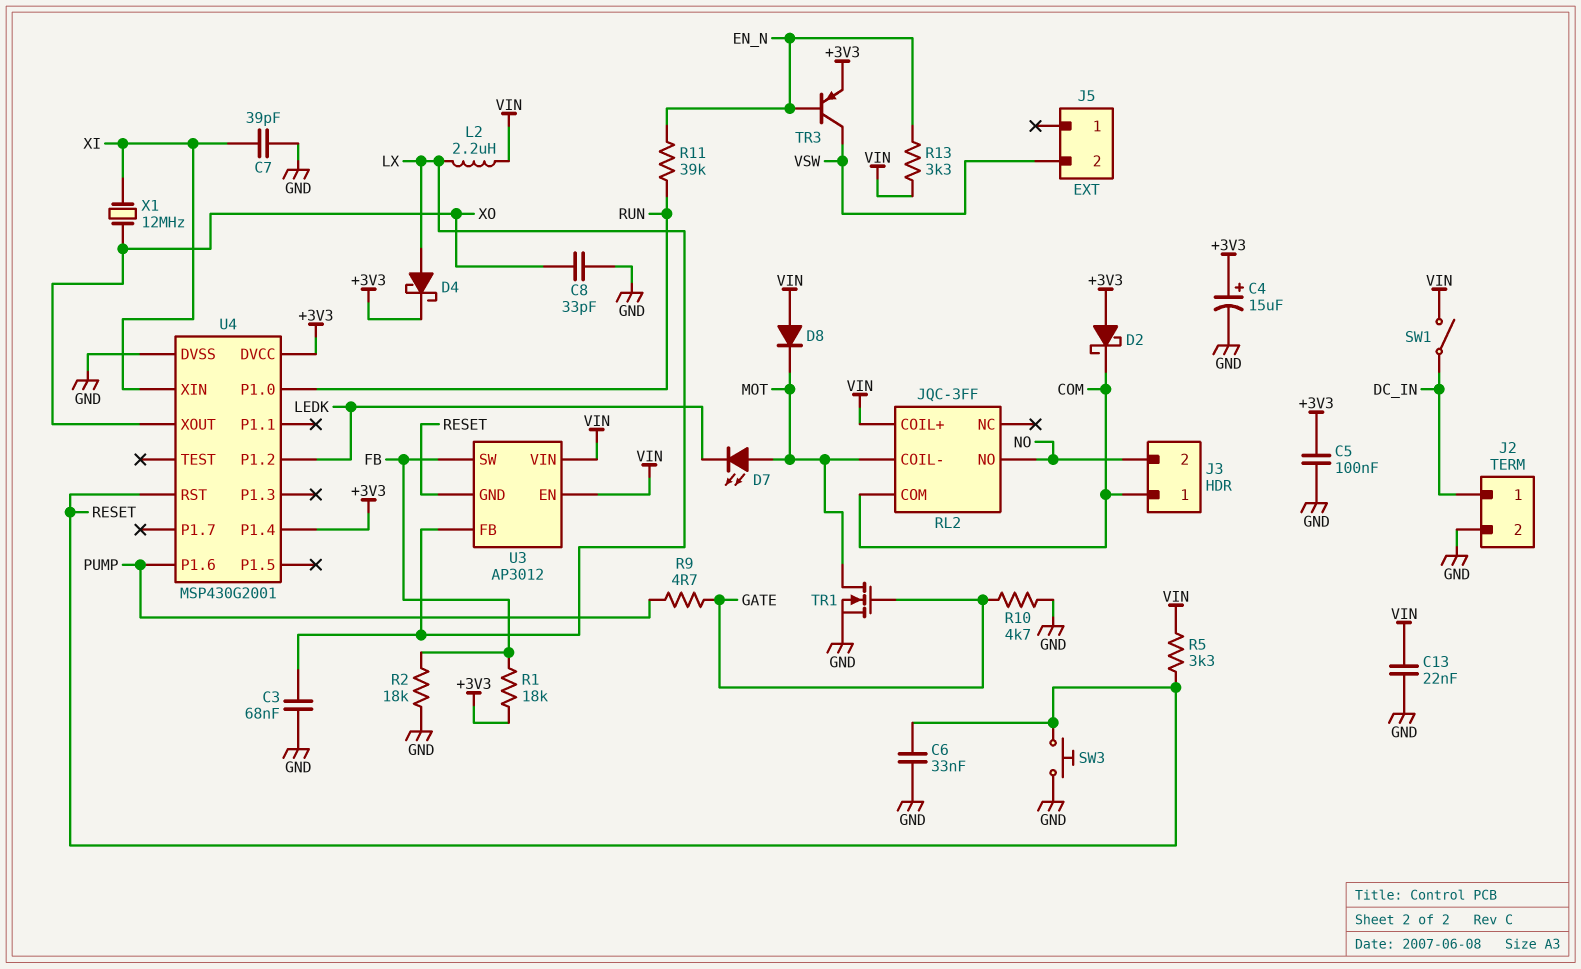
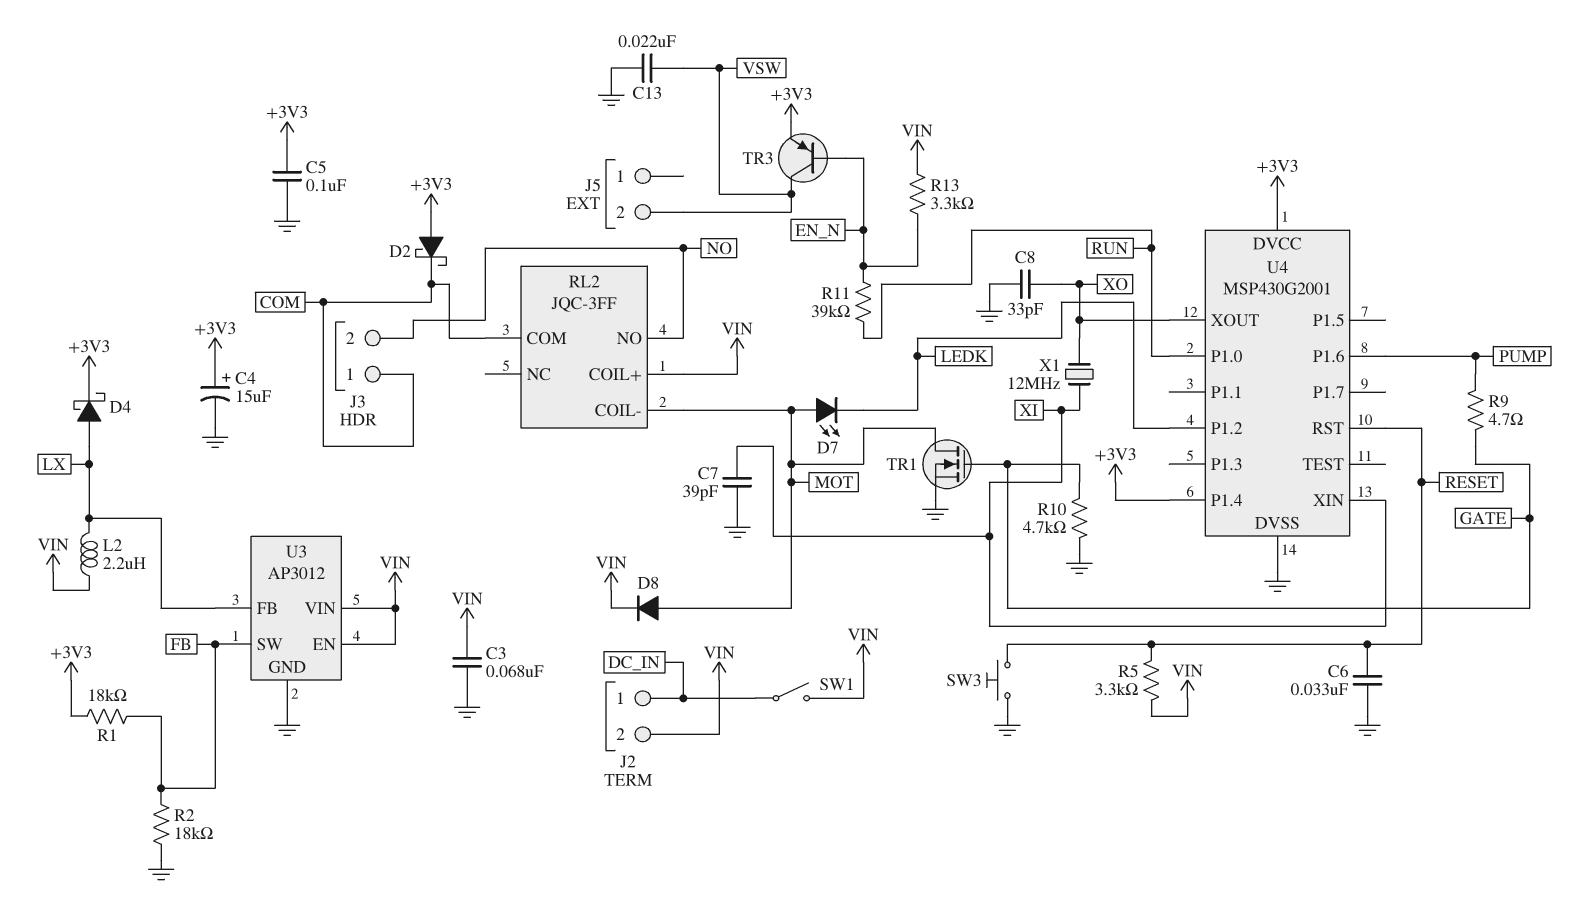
C3: 68nF (GND, LX) -> 68nF (GND, VIN)
C13: 22nF (GND, VIN) -> 22nF (GND, VSW)
D8: diode (A VIN, K MOT) -> diode (A MOT, K VIN)
J2 pin 2: GND -> VIN
U3 pin GND: RESET -> GND

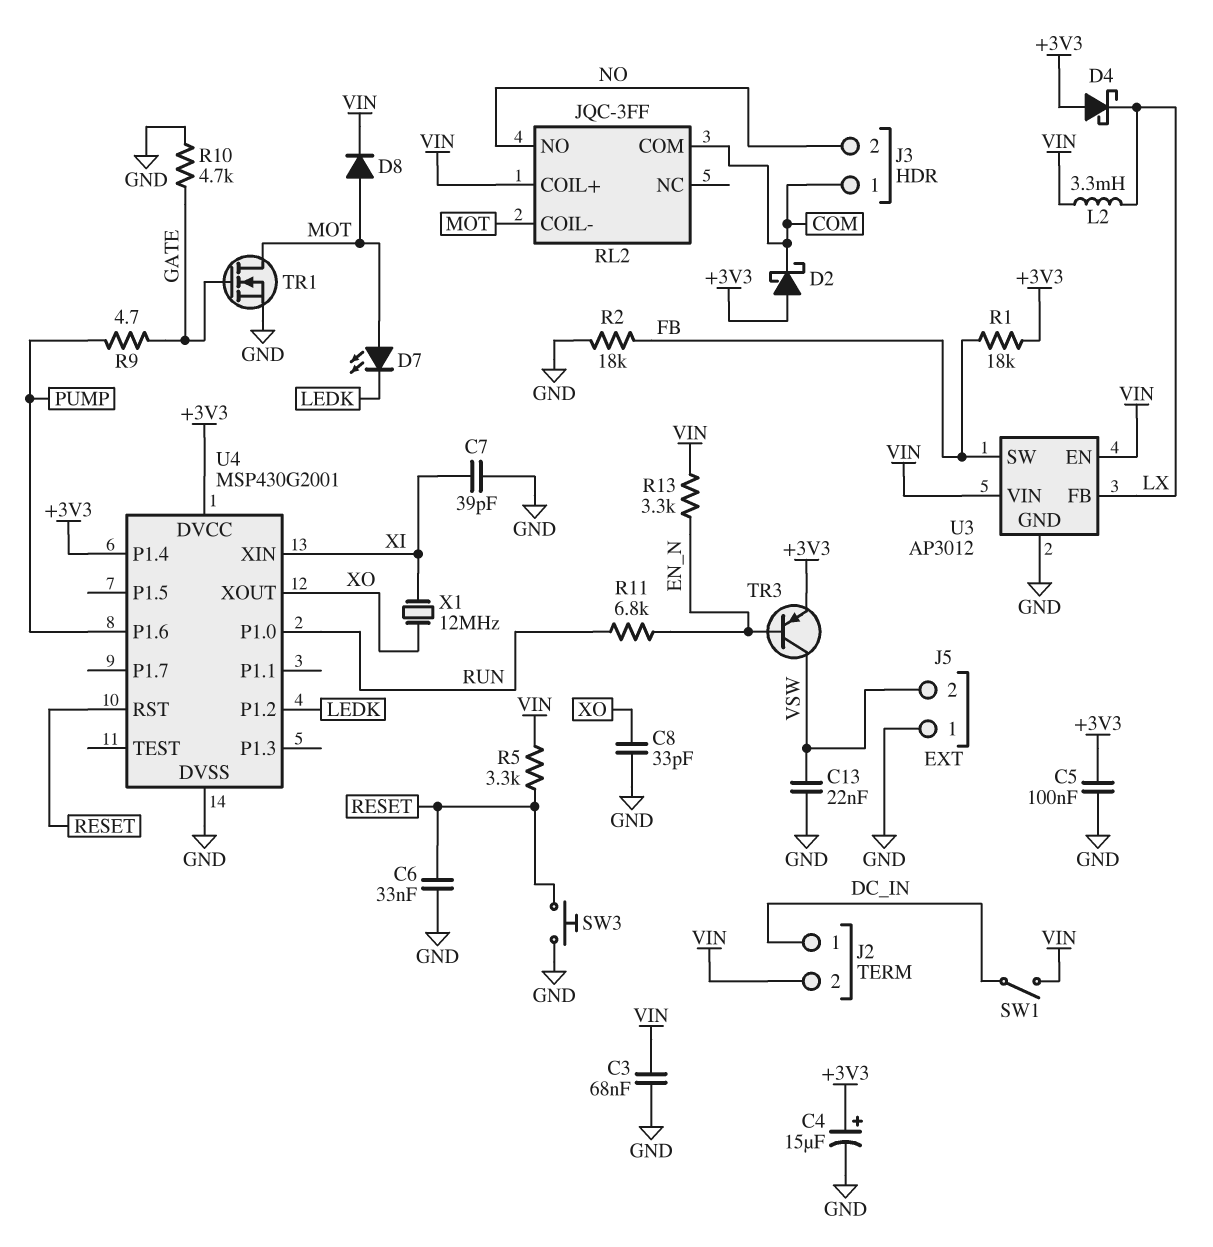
D4: schottky (A LX, K +3V3) -> schottky (A +3V3, K LX)
J5 pin 1: none -> GND
L2: 2.2uH (LX, VIN) -> 3.3mH (LX, VIN)
R11: 39k (EN_N, RUN) -> 6.8k (EN_N, RUN)

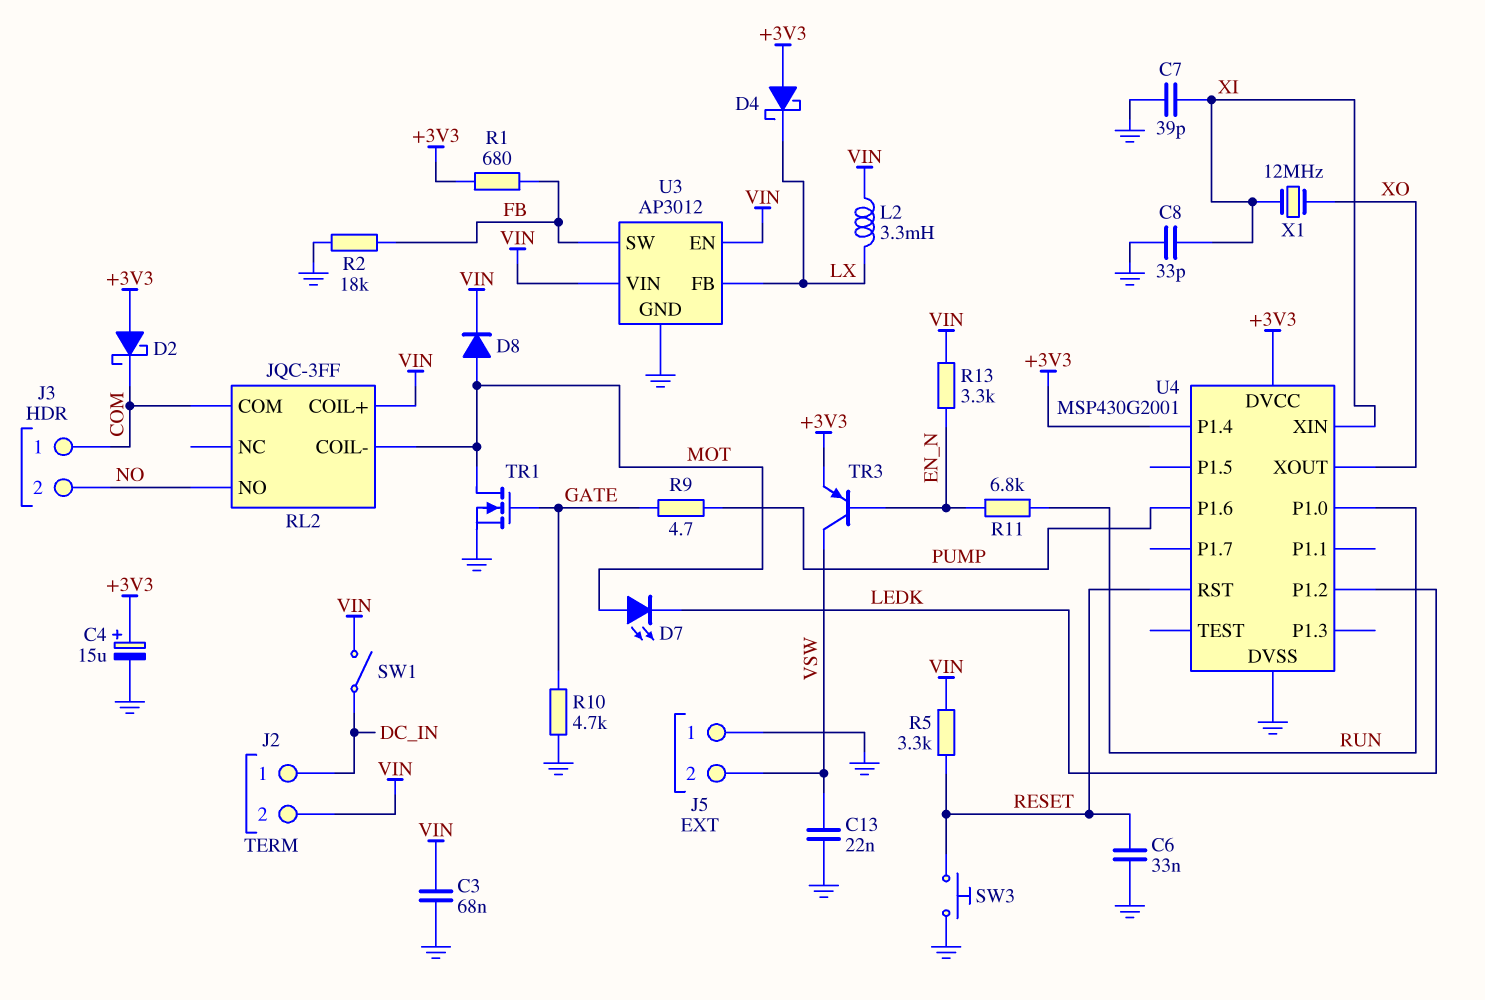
C5: 100nF (+3V3, GND) -> none
C8: 33pF (GND, XO) -> 33pF (GND, XI)
R1: 18k (+3V3, FB) -> 680 (+3V3, FB)

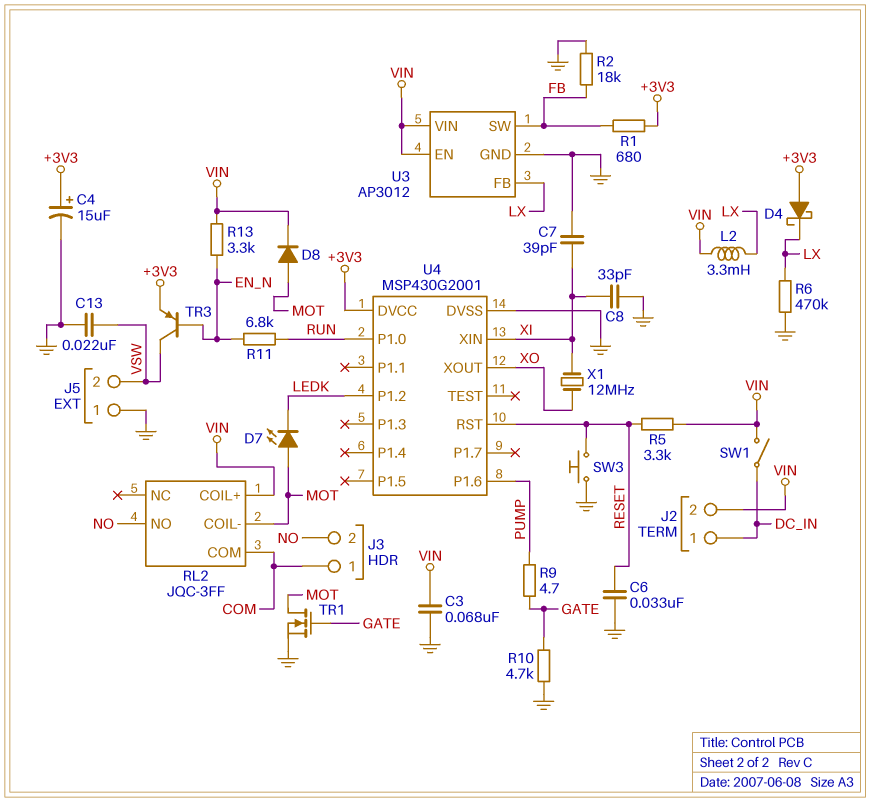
D2: schottky (A +3V3, K COM) -> none
R6: none -> 470k (GND, LX)
U4 pin P1.4: +3V3 -> none

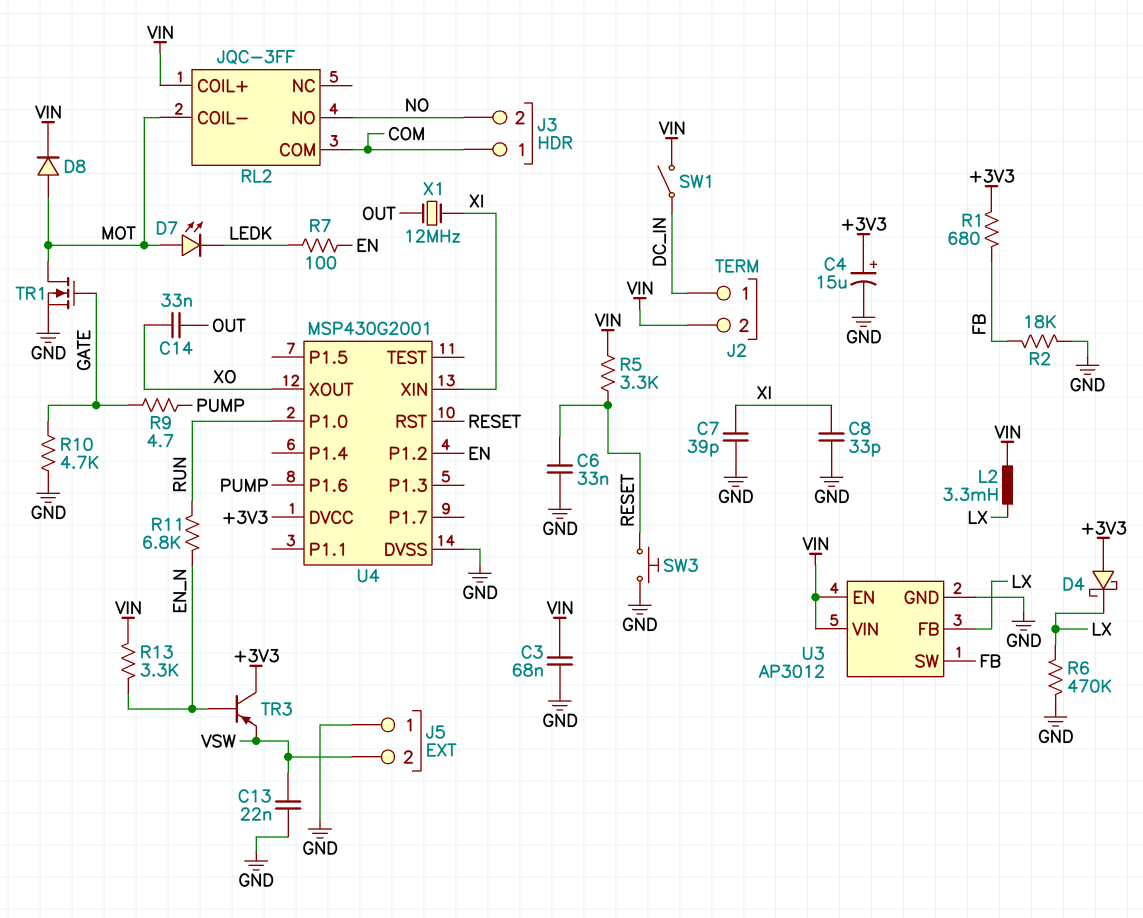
C14: none -> 33nF (OUT, XO)
R7: none -> 100 (EN, LEDK)
TR3: PNP (B EN_N, C VSW, E +3V3) -> PNP (B EN_N, C +3V3, E VSW)
U4 pin P1.2: LEDK -> EN
X1: 12MHz (XI, XO) -> 12MHz (OUT, XI)

